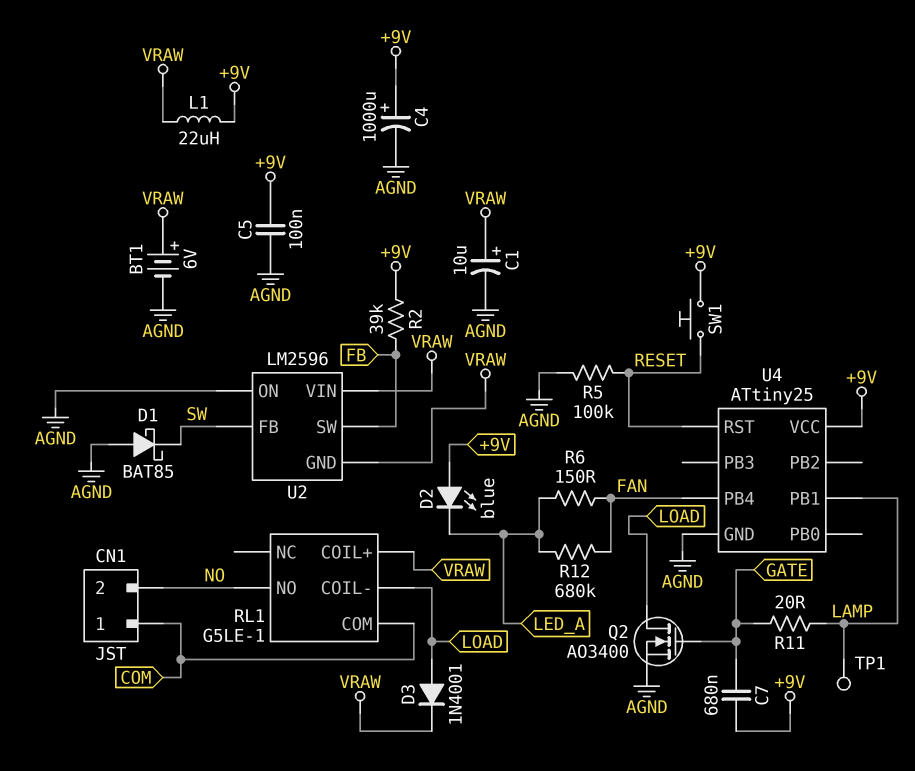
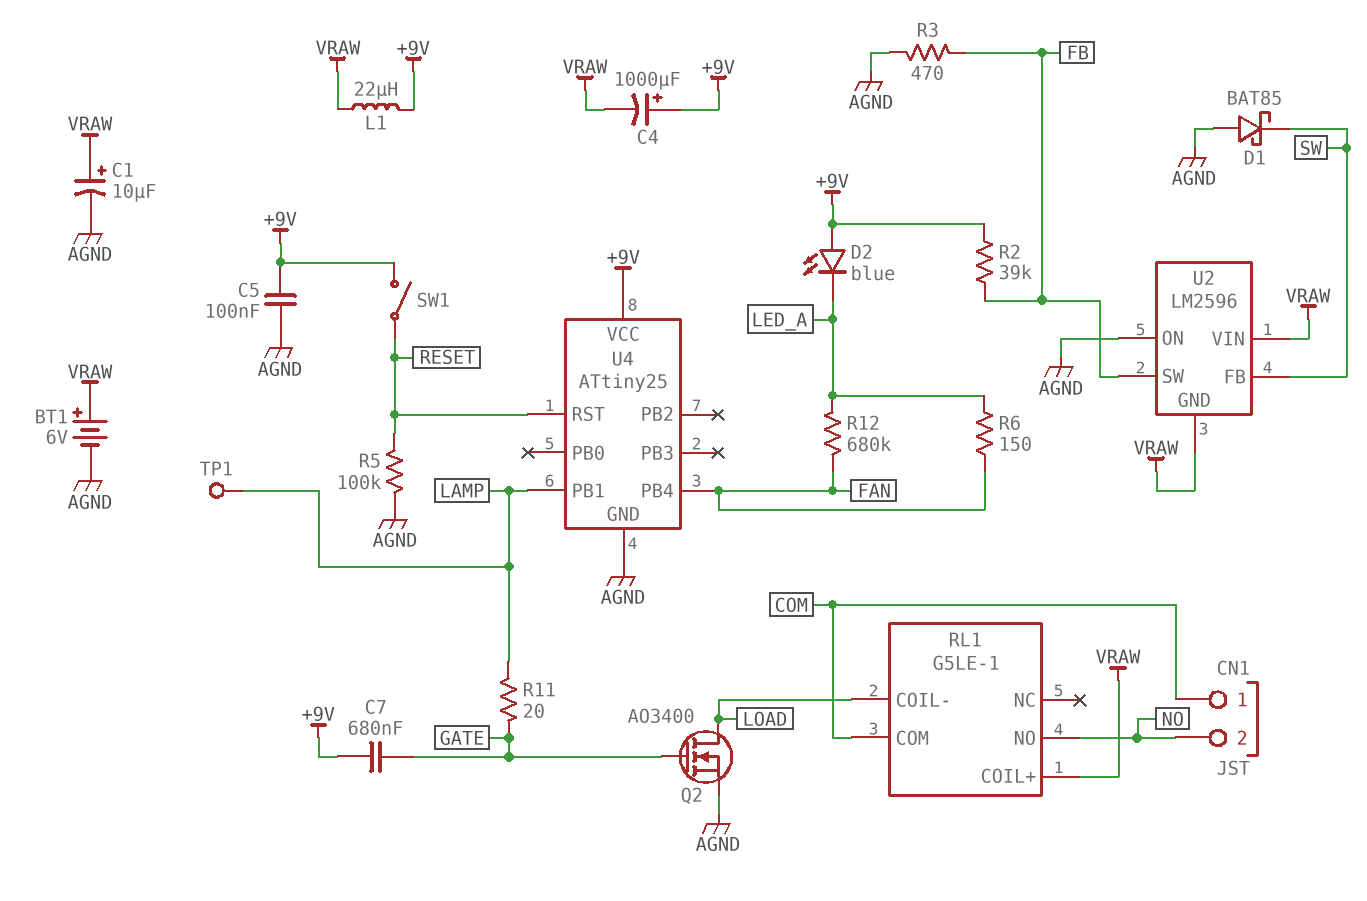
C4: 1000uF (plus +9V, minus AGND) -> 1000uF (plus +9V, minus VRAW)
D3: diode 1N4001 (A LOAD, K VRAW) -> none
R3: none -> 470 (AGND, FB)
SW1: button (+9V, RESET) -> switch (+9V, RESET)

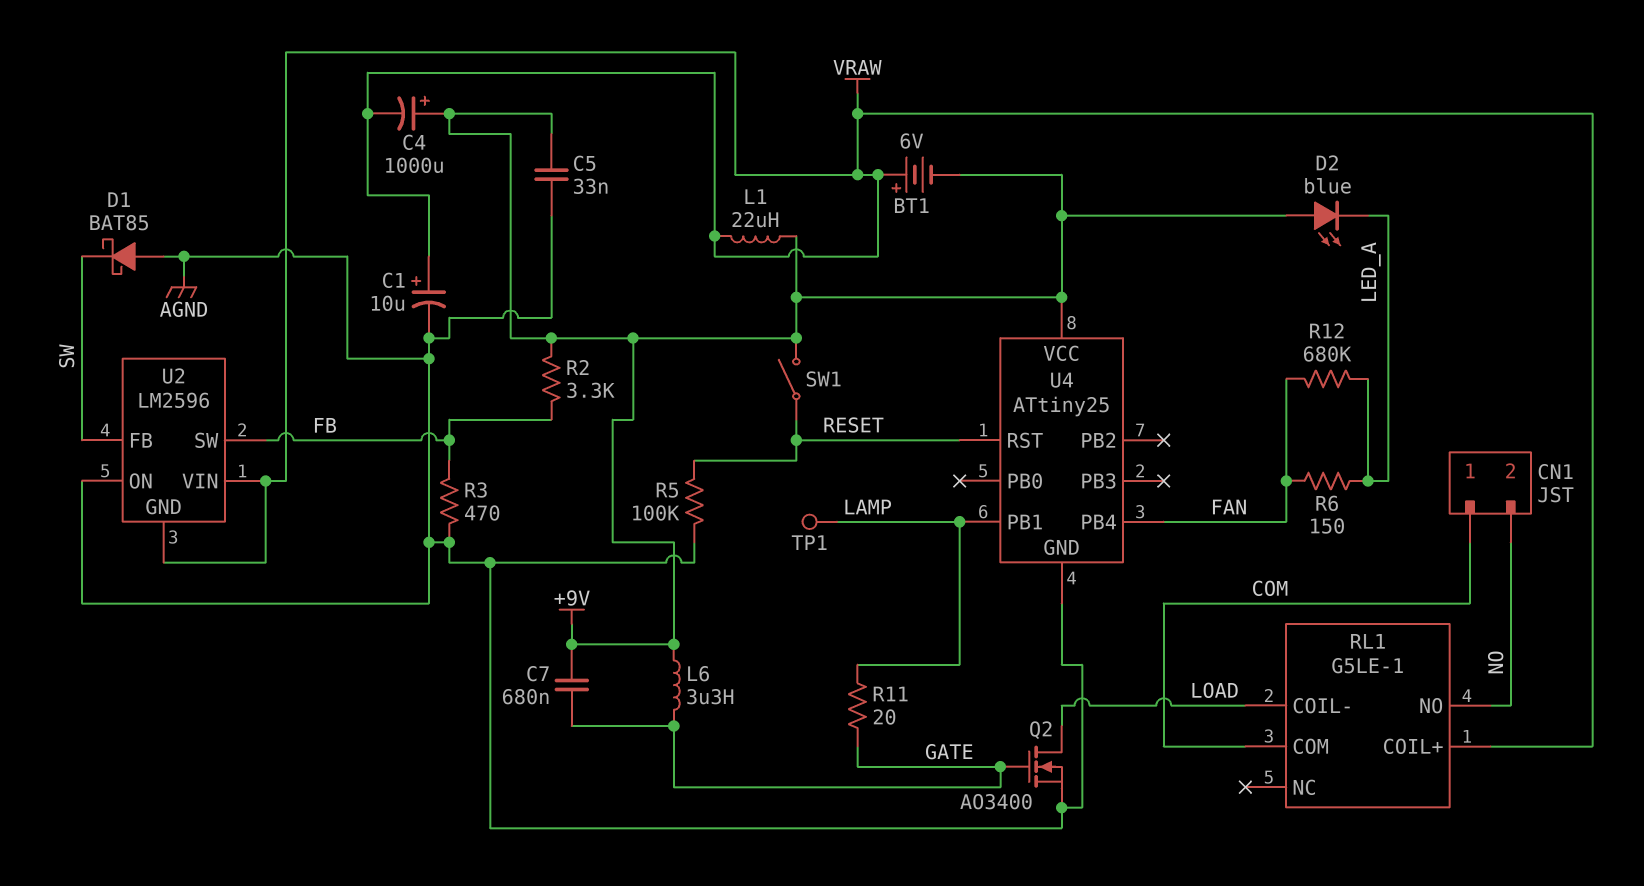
BT1: 6V (plus VRAW, minus AGND) -> 6V (plus VRAW, minus +9V)
C5: 100nF (+9V, AGND) -> 33nF (+9V, AGND)
L6: none -> 3.3uH (+9V, GATE)
R2: 39k (+9V, FB) -> 3.3k (+9V, FB)

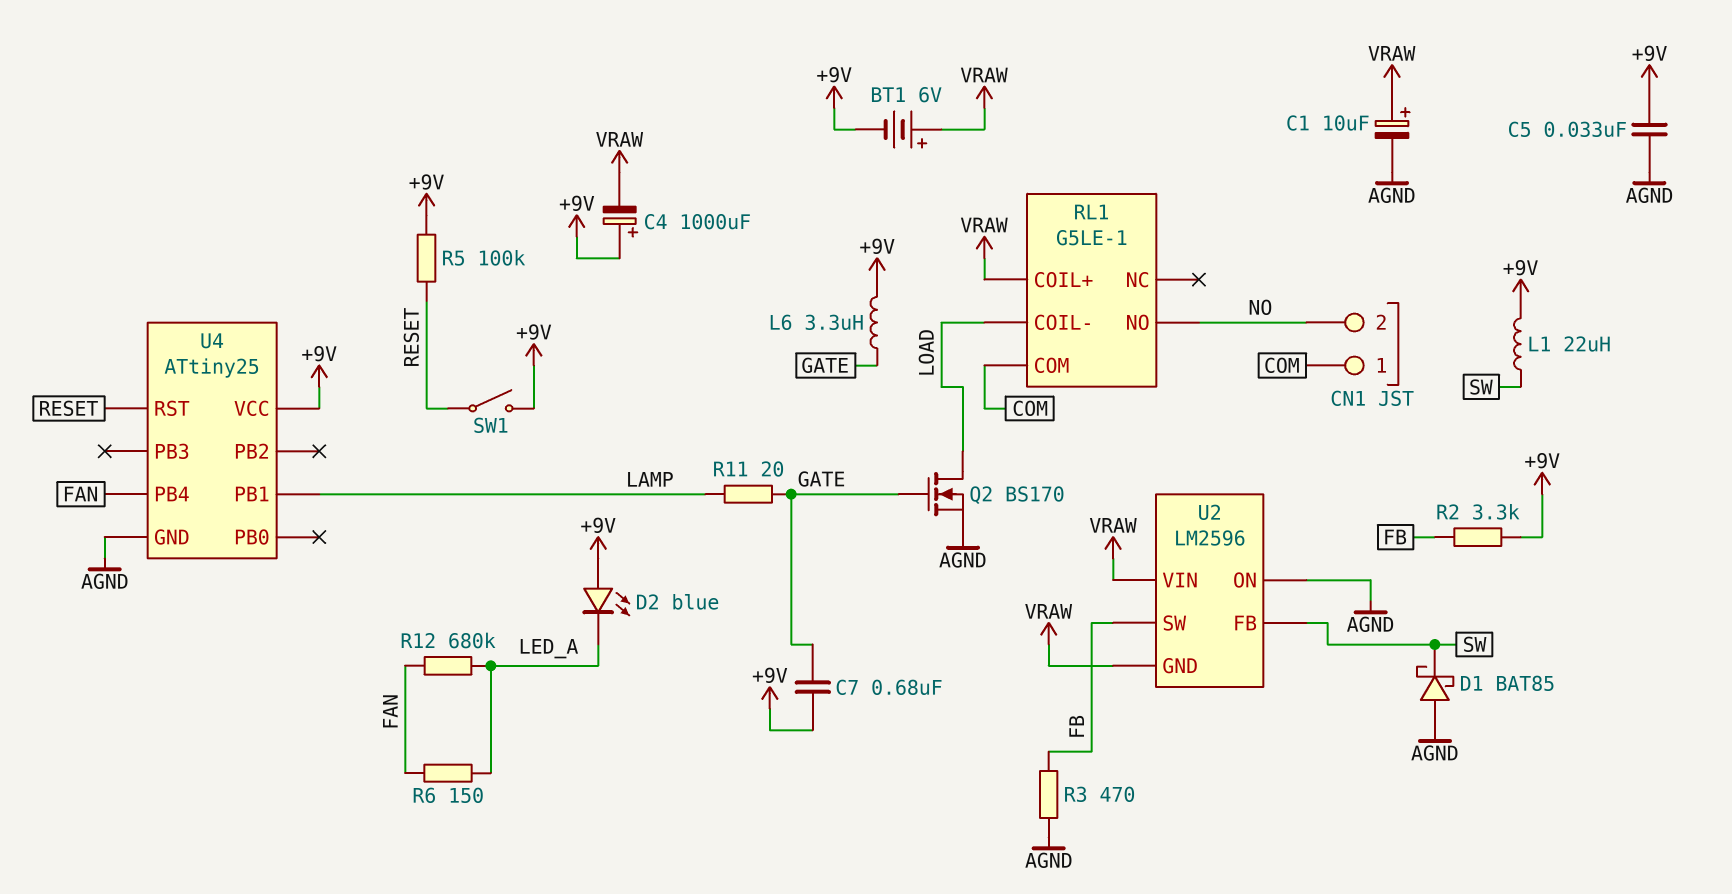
L1: 22uH (+9V, VRAW) -> 22uH (+9V, SW)
Q2: NMOS AO3400 (G GATE, D LOAD, S AGND) -> NMOS BS170 (G GATE, D LOAD, S AGND)
R5: 100k (AGND, RESET) -> 100k (+9V, RESET)
TP1: test point (LAMP) -> none

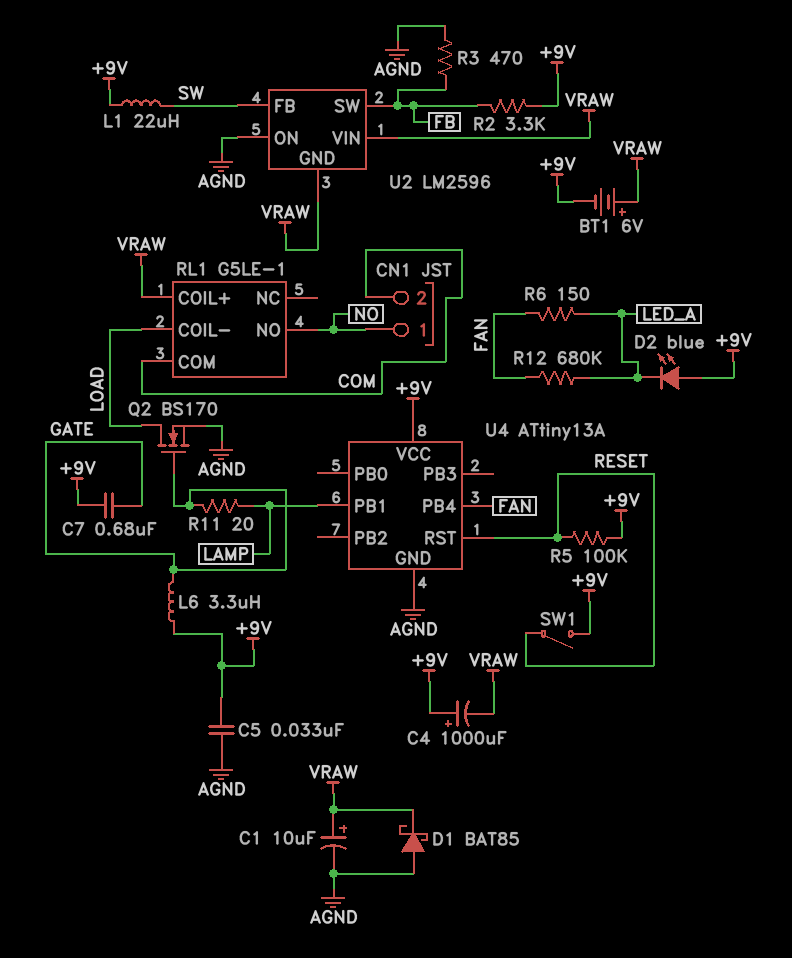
CN1 pin 1: COM -> NO
CN1 pin 2: NO -> COM
D1: schottky BAT85 (A AGND, K SW) -> schottky BAT85 (A AGND, K VRAW)
U4: ATtiny25 -> ATtiny13A

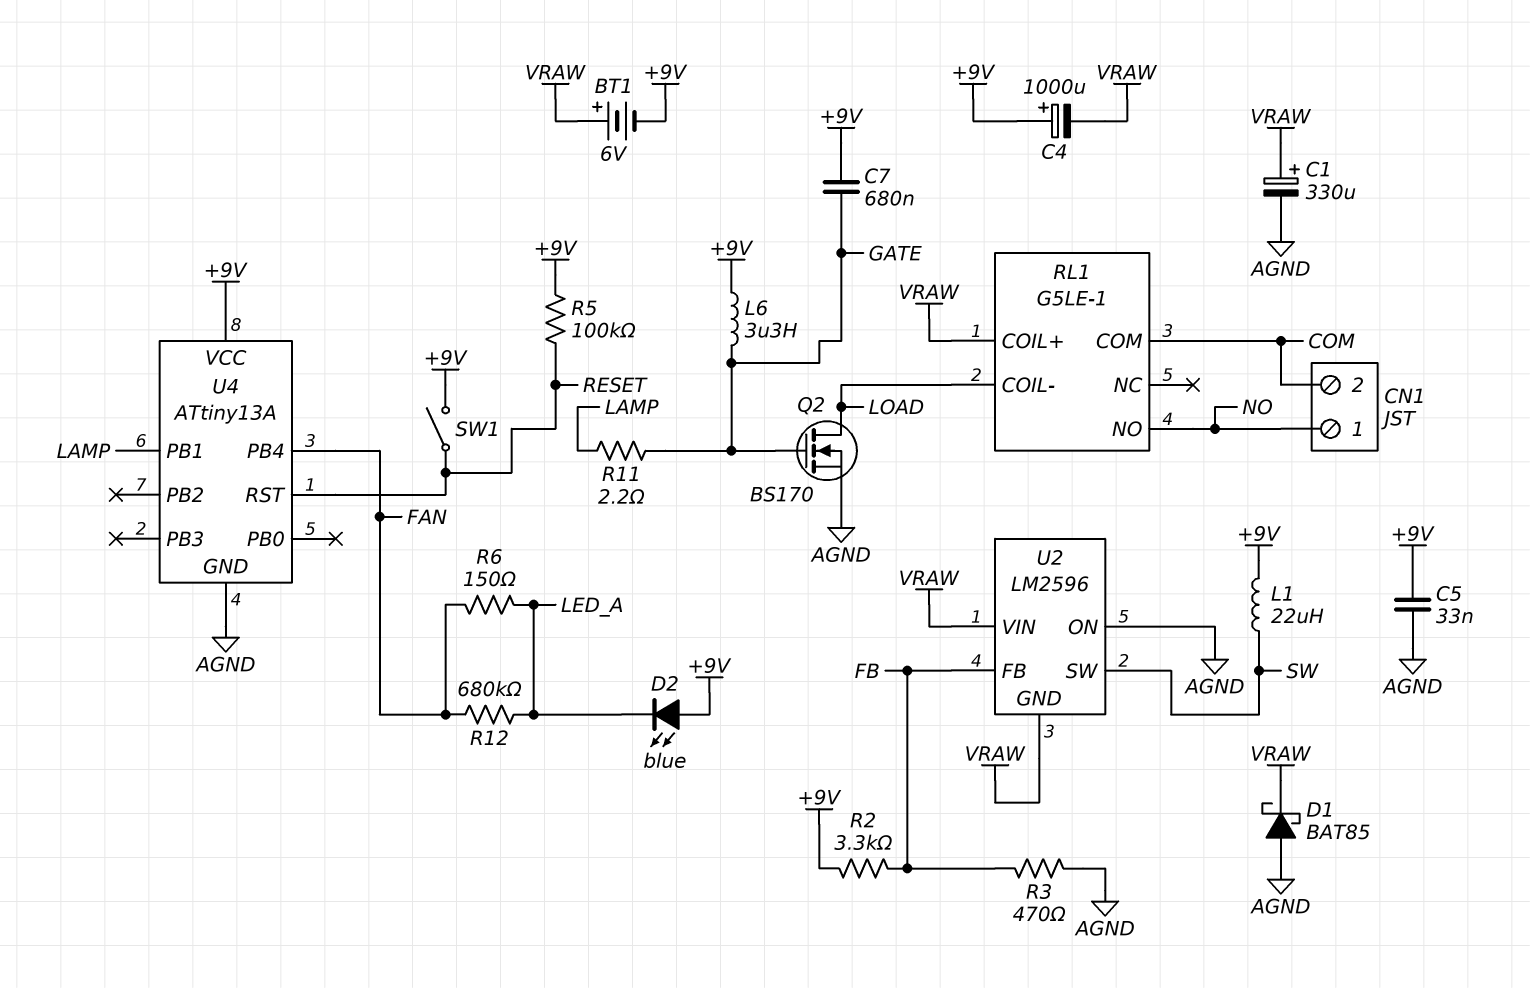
C1: 10uF (plus VRAW, minus AGND) -> 330uF (plus VRAW, minus AGND)
R11: 20 (GATE, LAMP) -> 2.2 (GATE, LAMP)
U2 pin FB: SW -> FB
U2 pin SW: FB -> SW

